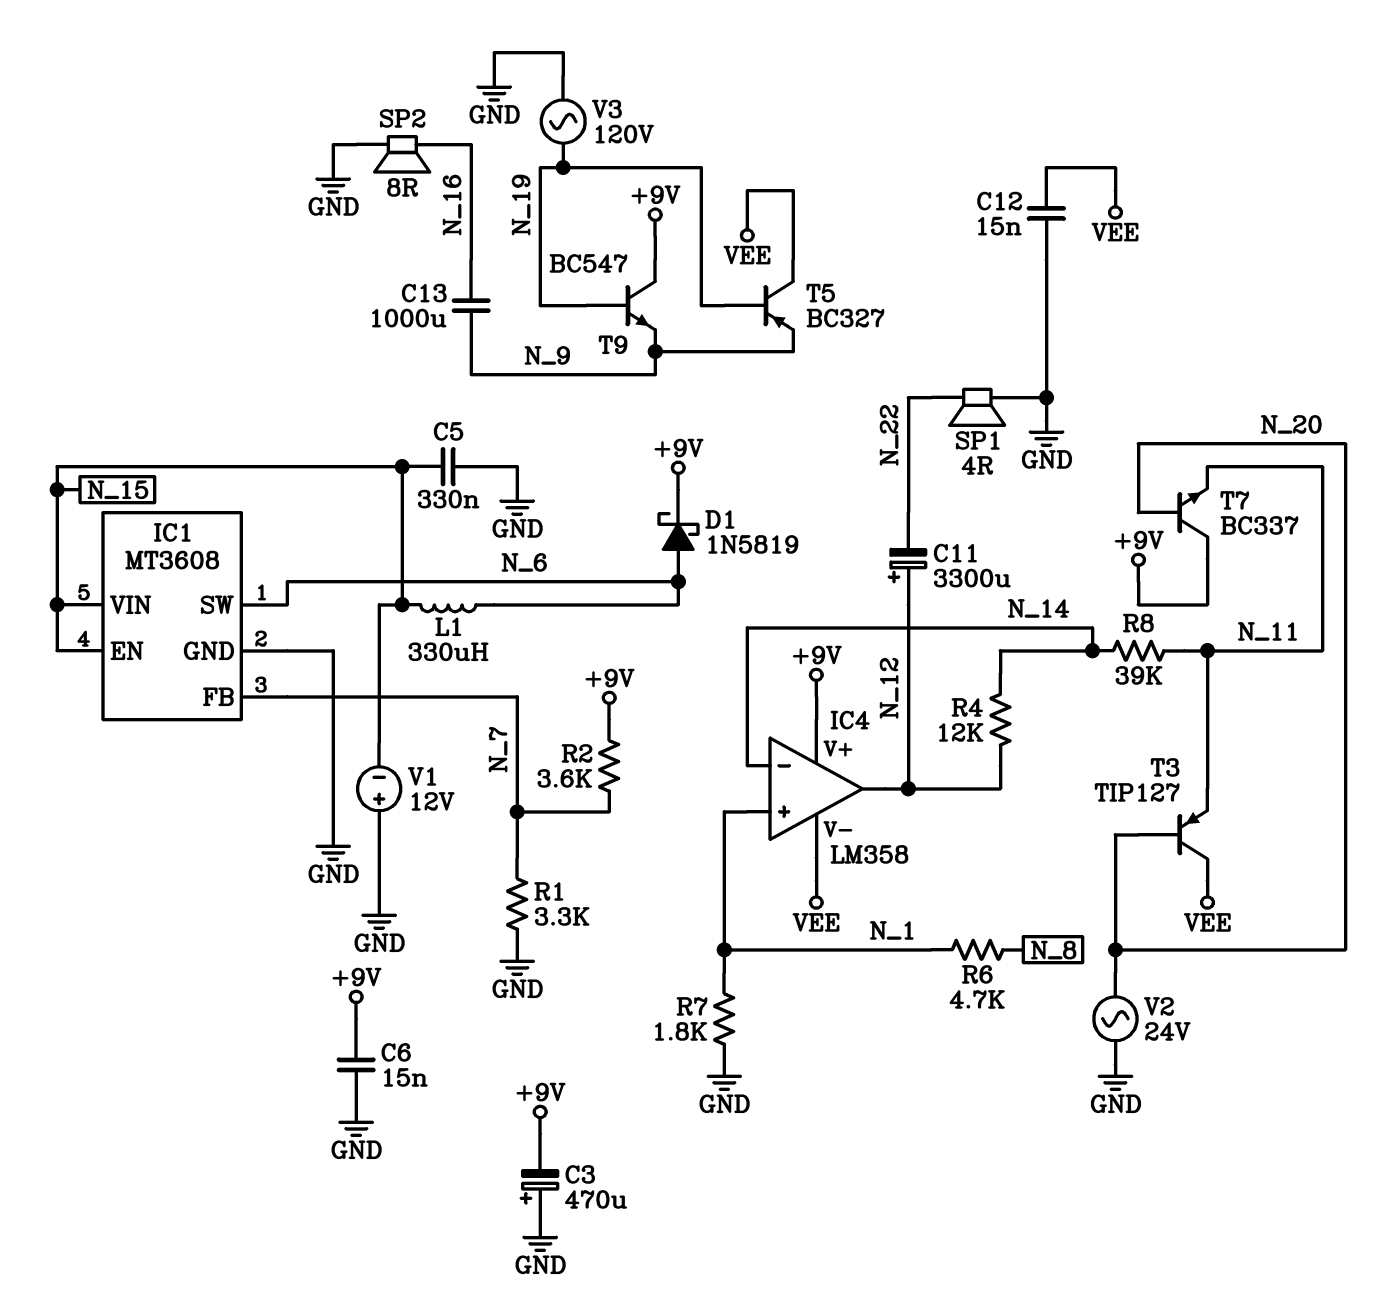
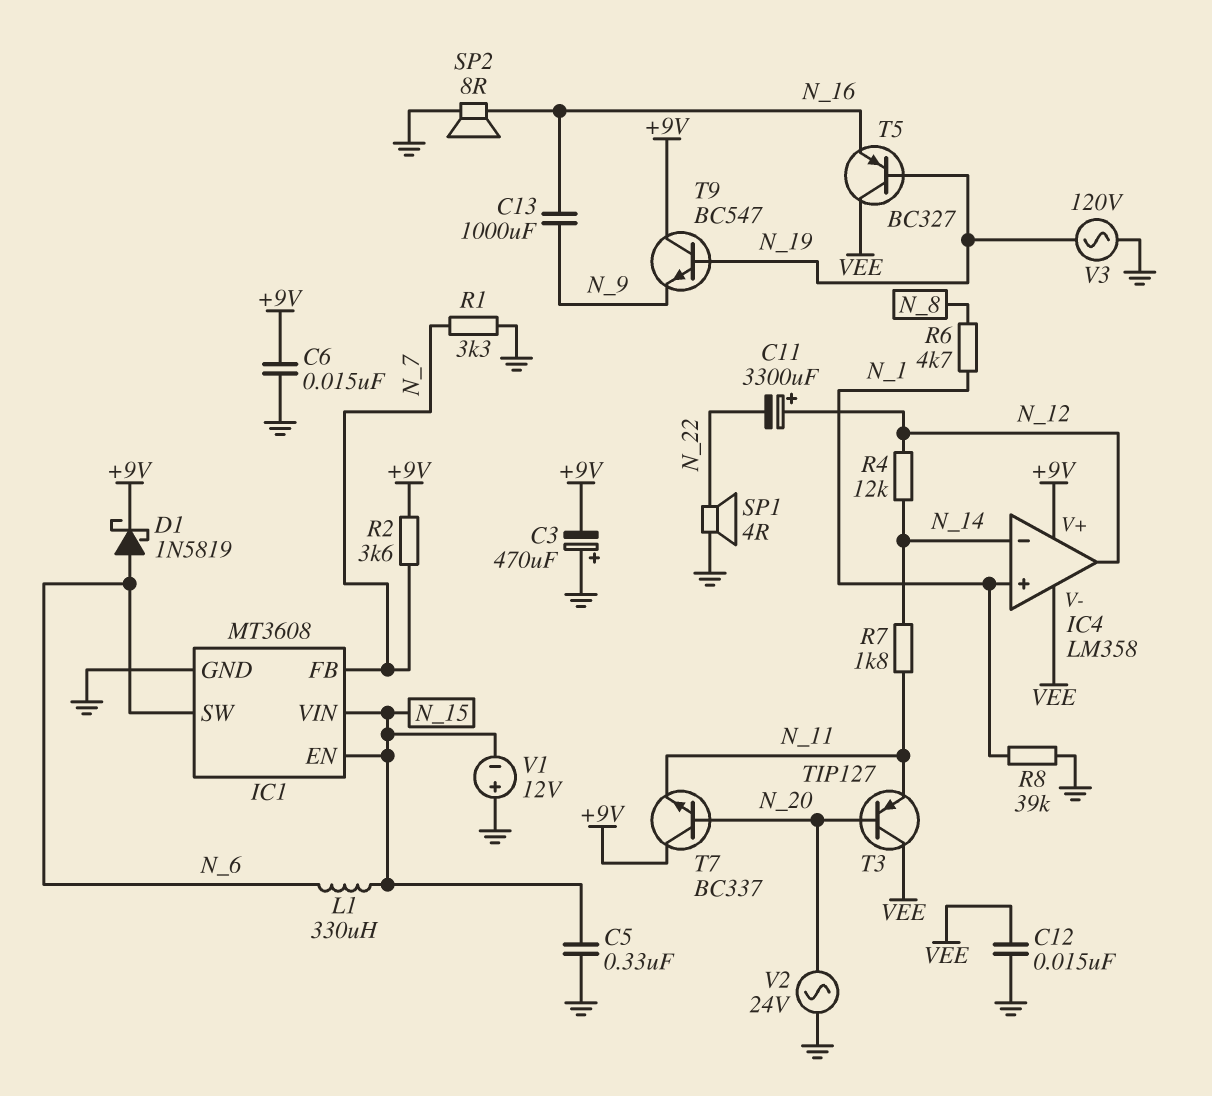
R7: 1.8k (GND, N_1) -> 1.8k (N_11, N_14)
R8: 39k (N_11, N_14) -> 39k (GND, N_1)
T5: PNP BC327 (B N_19, C VEE, E N_9) -> PNP BC327 (B N_19, C VEE, E N_16)

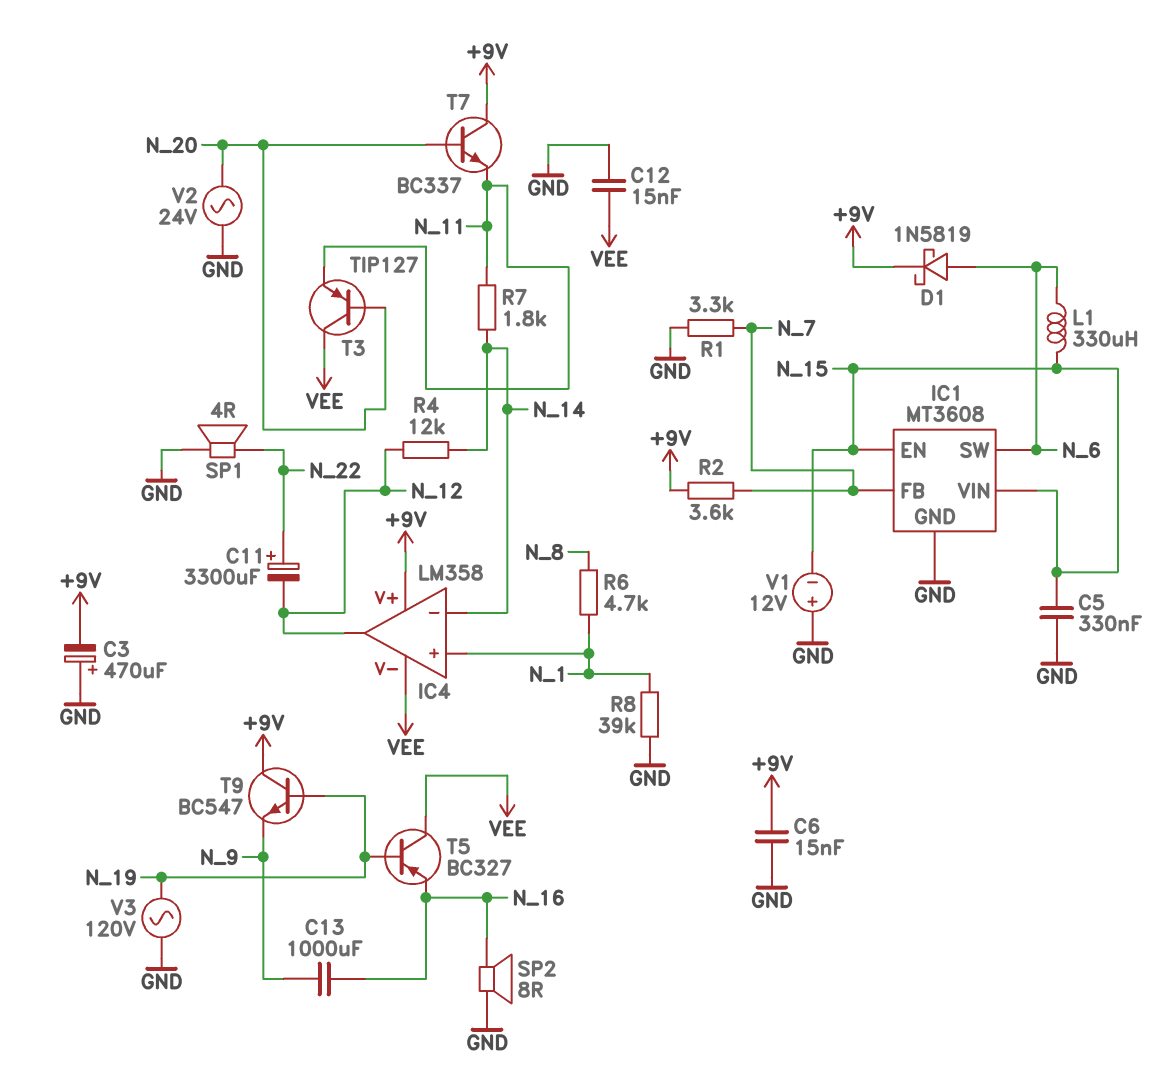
C11: 3300uF (plus N_12, minus N_22) -> 3300uF (plus N_22, minus N_12)

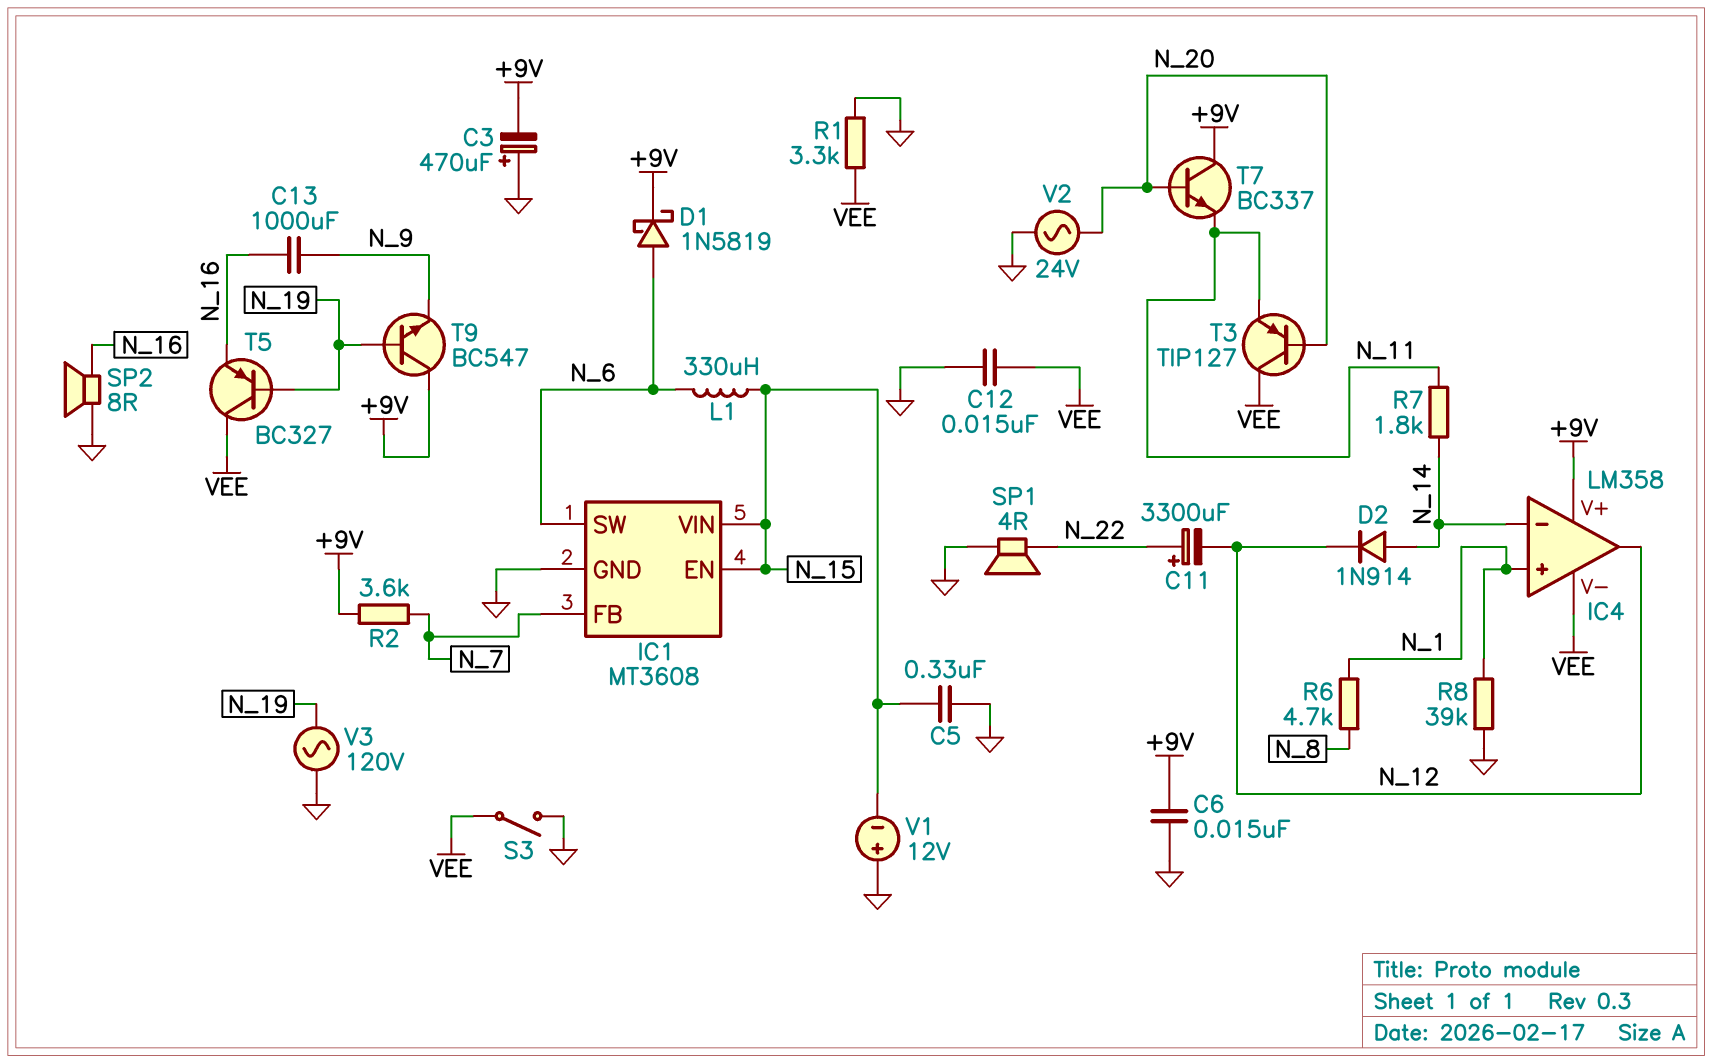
D2: none -> diode 1N914 (A N_14, K N_12)
R1: 3.3k (GND, N_7) -> 3.3k (GND, VEE)
R4: 12k (N_12, N_14) -> none
S3: none -> switch (GND, VEE)

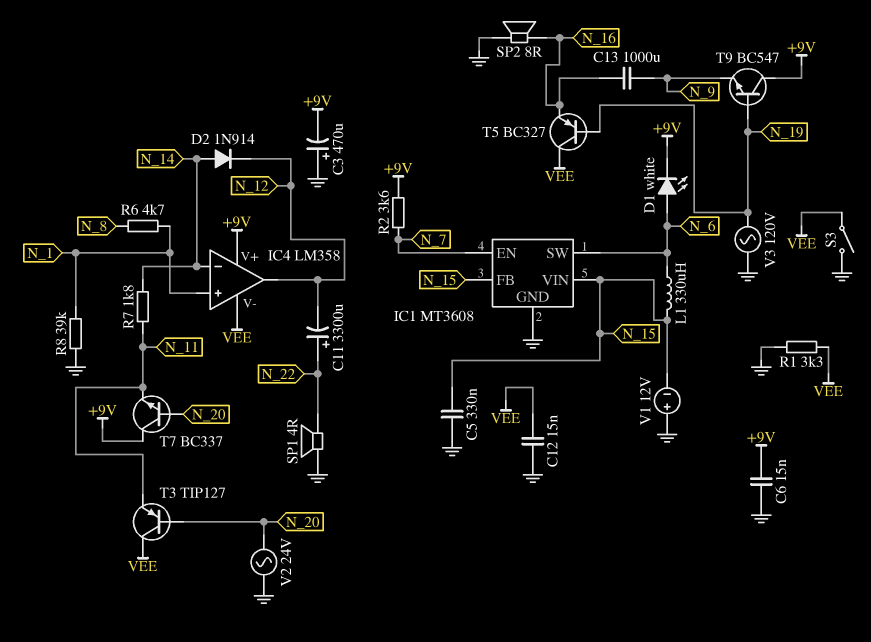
D1: schottky 1N5819 (A N_6, K +9V) -> LED white (A N_6, K +9V)
IC1 pin EN: N_15 -> N_7
IC1 pin FB: N_7 -> N_15

